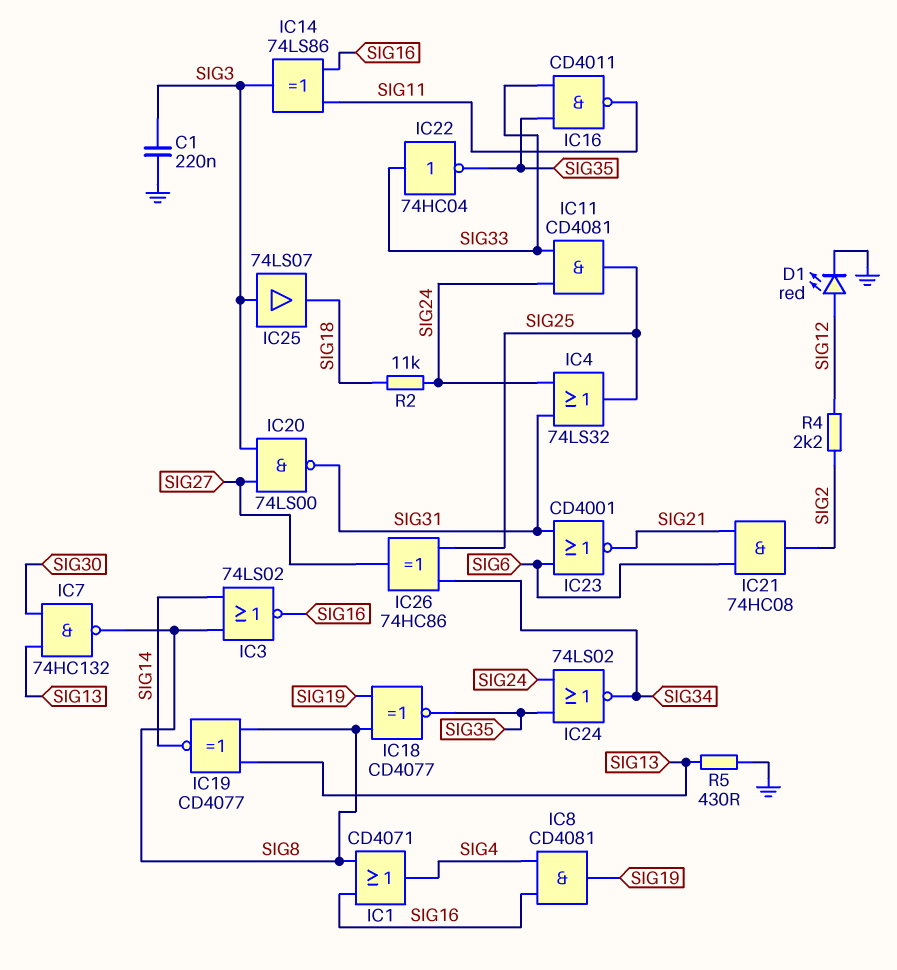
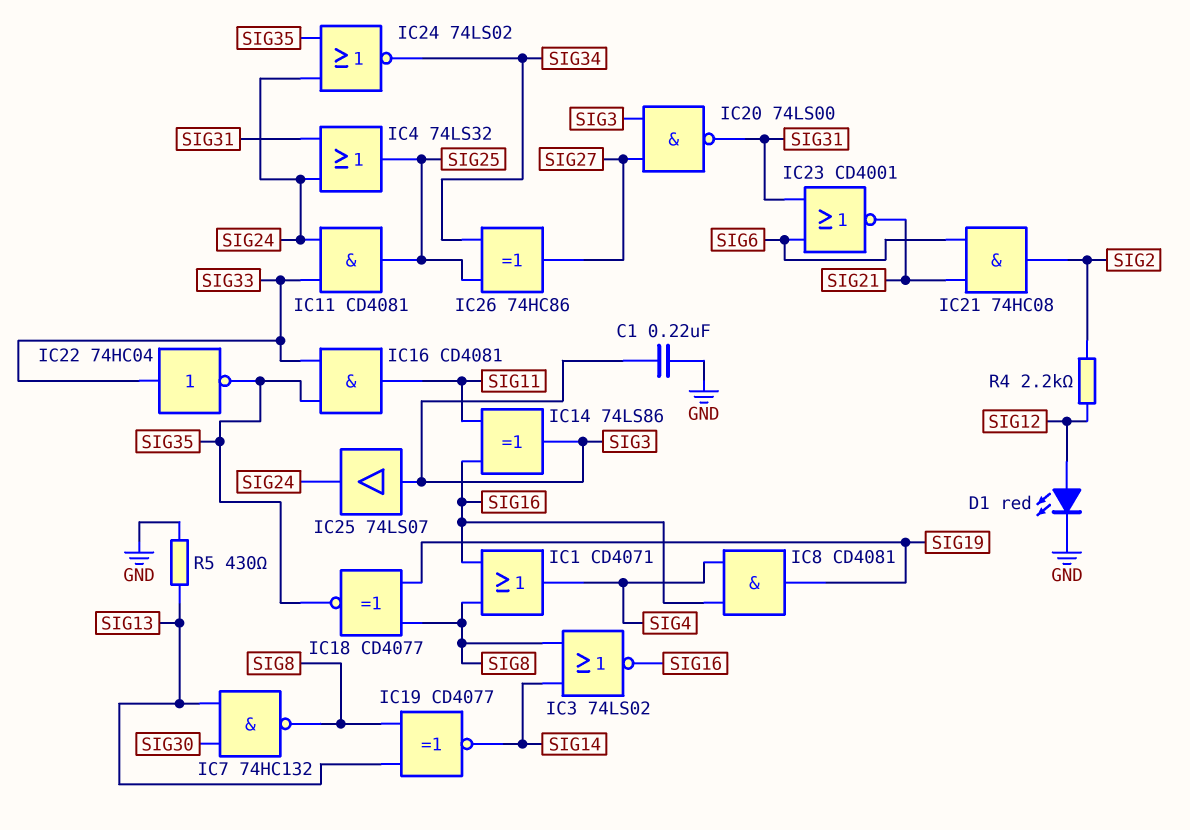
IC16: NAND CD4011 (in SIG33, in SIG35, out SIG11) -> AND CD4081 (in SIG33, in SIG35, out SIG11)
IC25: buffer 74LS07 (in SIG3, out SIG18) -> buffer 74LS07 (in SIG3, out SIG24)
R2: 11k (SIG18, SIG24) -> none

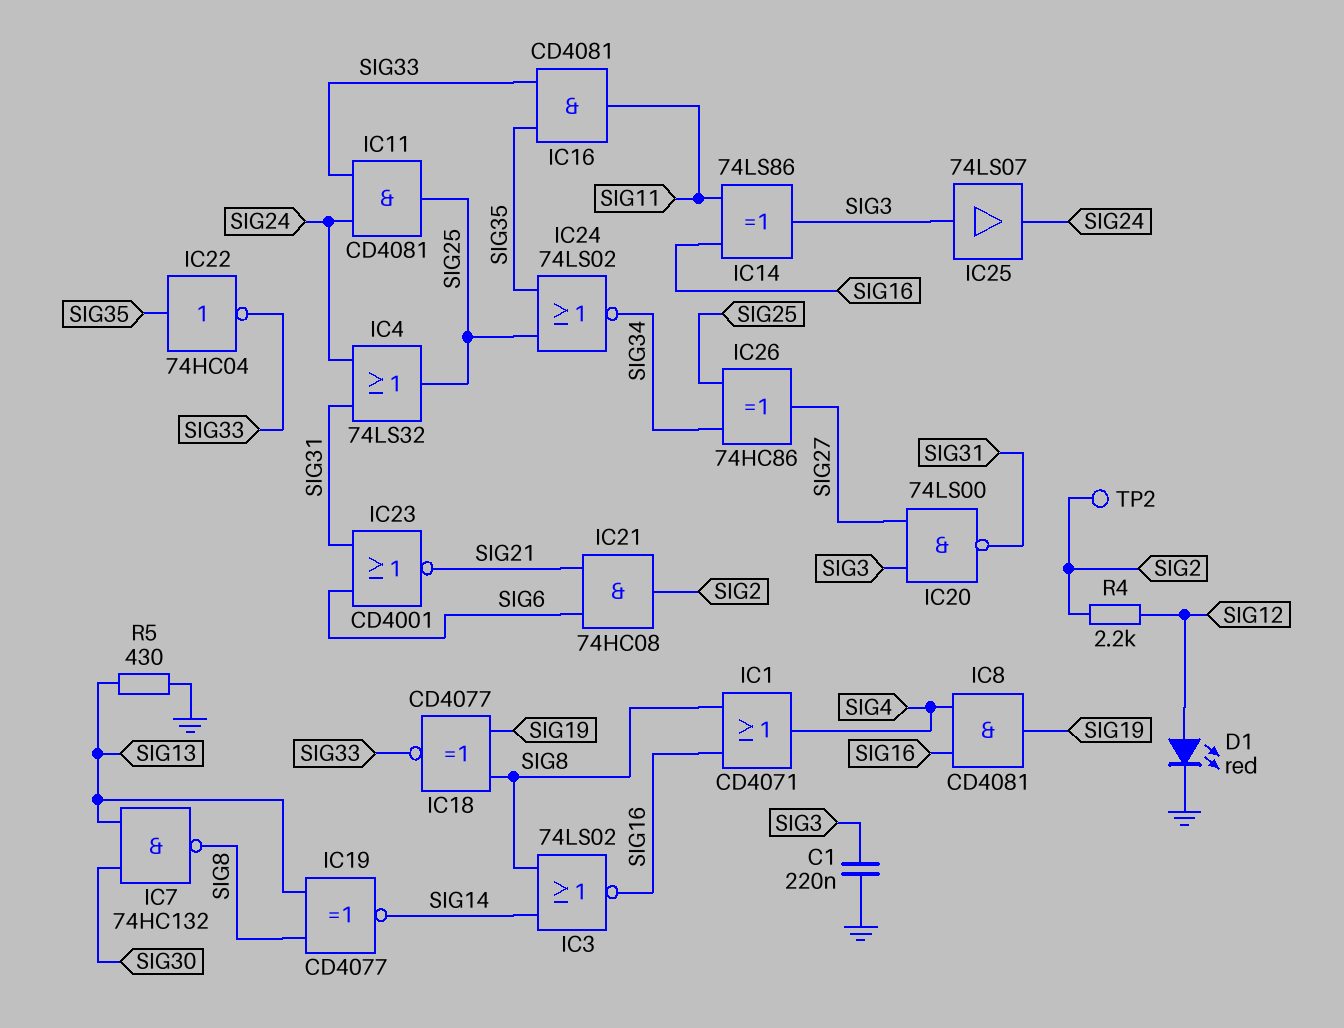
IC18: XNOR CD4077 (in SIG8, in SIG19, out SIG35) -> XNOR CD4077 (in SIG8, in SIG19, out SIG33)
IC22: NOT 74HC04 (in SIG33, out SIG35) -> NOT 74HC04 (in SIG35, out SIG33)
IC24: NOR 74LS02 (in SIG24, in SIG35, out SIG34) -> NOR 74LS02 (in SIG25, in SIG35, out SIG34)
TP2: none -> test point (SIG2)

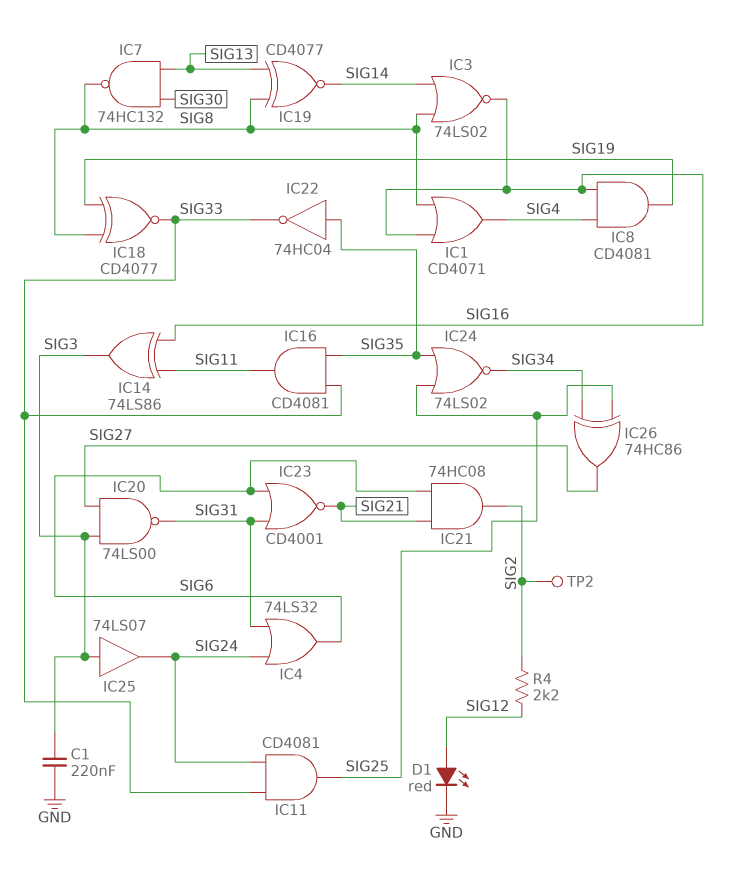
IC4: OR 74LS32 (in SIG24, in SIG31, out SIG25) -> OR 74LS32 (in SIG24, in SIG31, out SIG6)
R5: 430 (GND, SIG13) -> none

